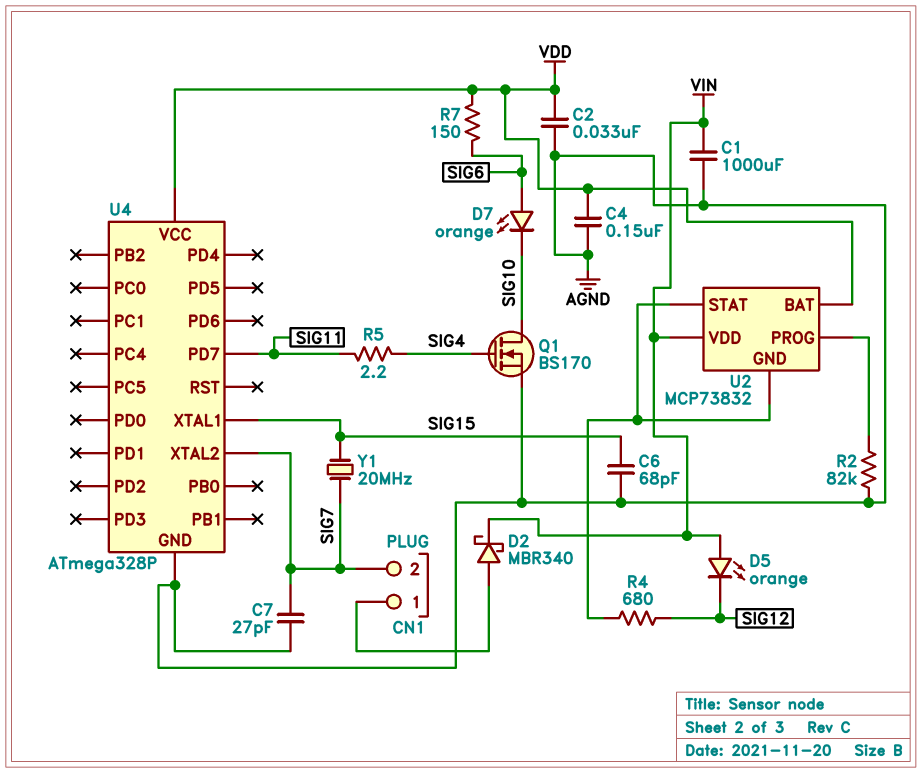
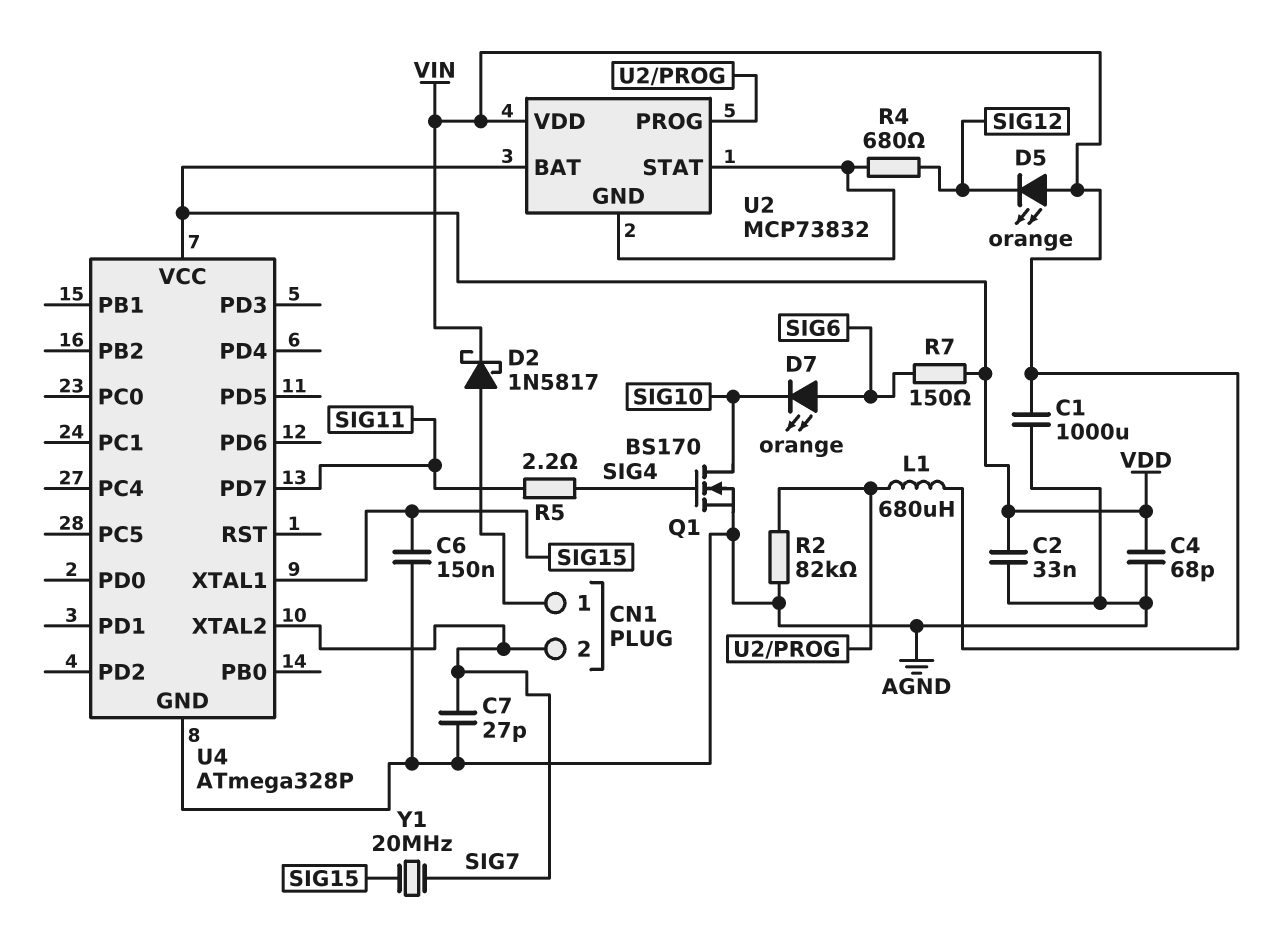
C4: 150nF (AGND, VDD) -> 68pF (AGND, VDD)
C6: 68pF (AGND, SIG15) -> 150nF (AGND, SIG15)
D2: schottky MBR340 (A CN1/1, K VIN) -> schottky 1N5817 (A CN1/1, K VIN)
L1: none -> 680uH (U2/PROG, VIN)

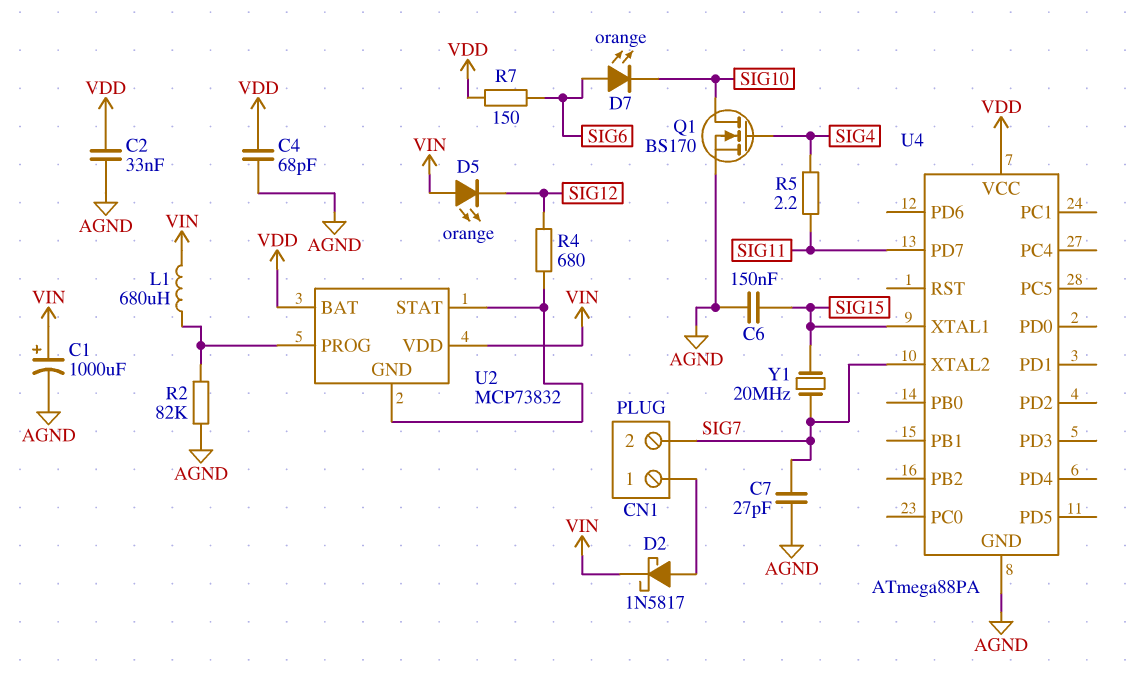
C1: 1000uF (AGND, VIN) -> 1000uF (plus VIN, minus AGND)
U4: ATmega328P -> ATmega88PA

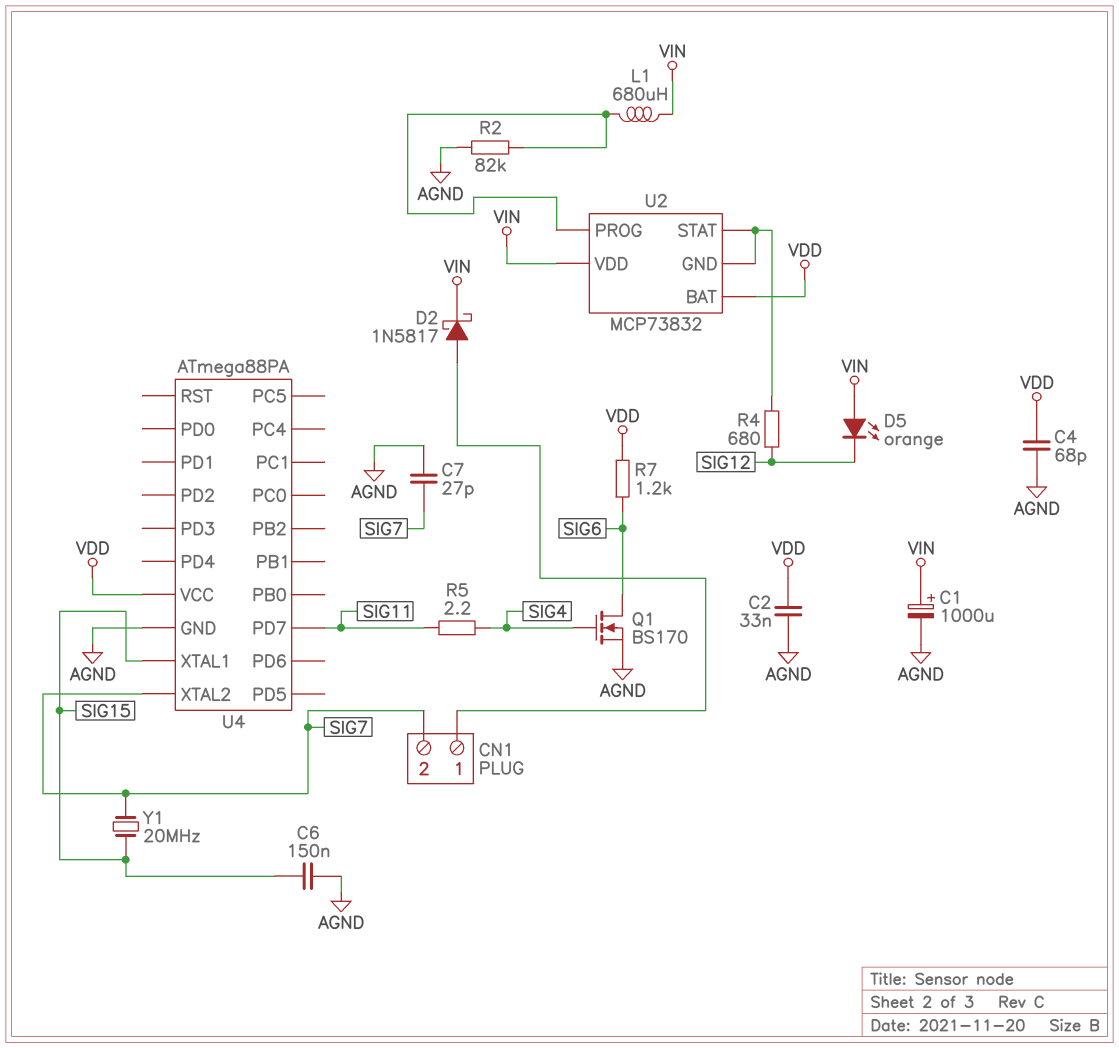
D7: LED orange (A SIG6, K SIG10) -> none
Q1: NMOS BS170 (G SIG4, D SIG10, S AGND) -> NMOS BS170 (G SIG4, D SIG6, S AGND)
R7: 150 (SIG6, VDD) -> 1.2k (SIG6, VDD)

